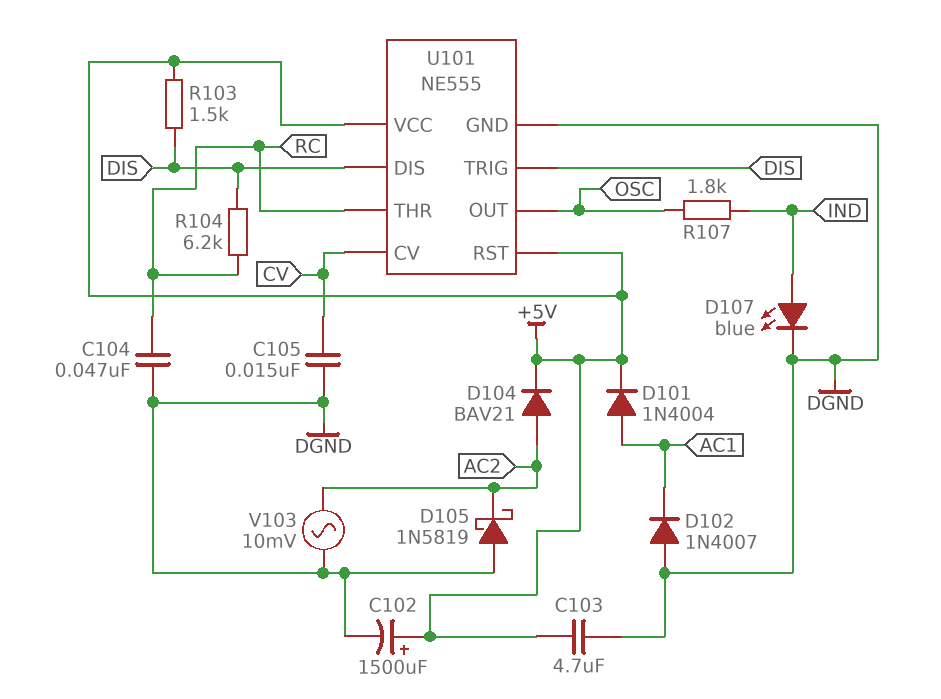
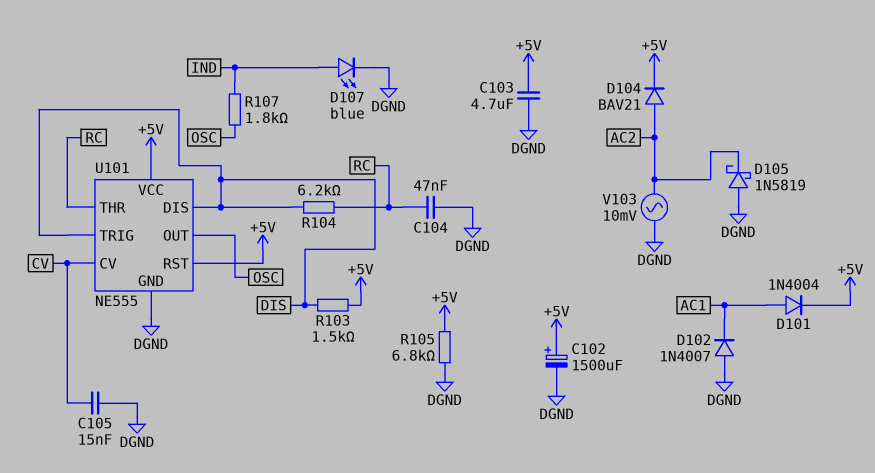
R105: none -> 6.8k (+5V, DGND)

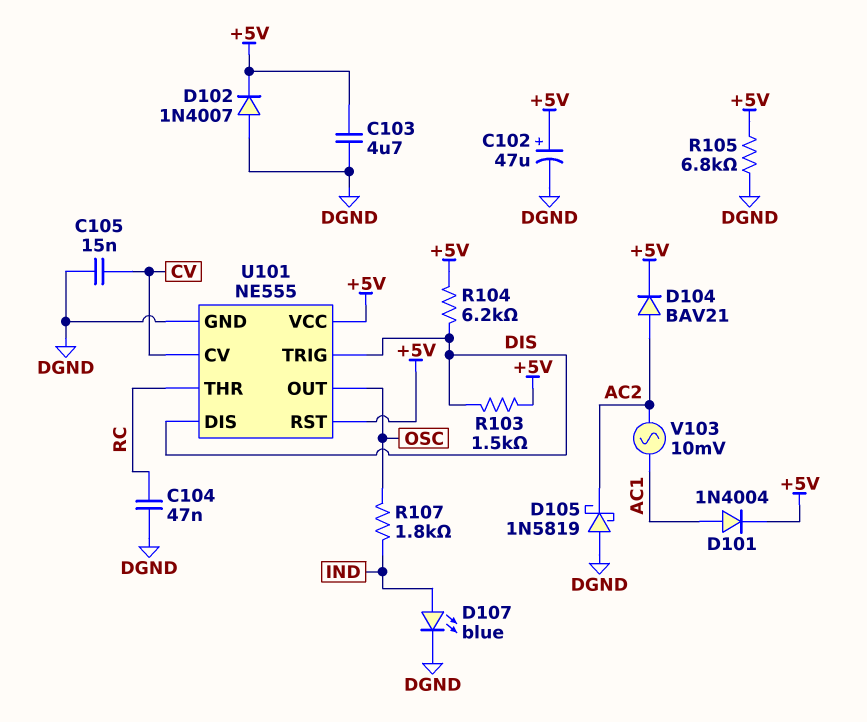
C102: 1500uF (plus +5V, minus DGND) -> 47uF (plus +5V, minus DGND)
D102: diode 1N4007 (A DGND, K AC1) -> diode 1N4007 (A DGND, K +5V)
R104: 6.2k (DIS, RC) -> 6.2k (+5V, DIS)
V103: AC 10mV (AC2, DGND) -> AC 10mV (AC1, AC2)

